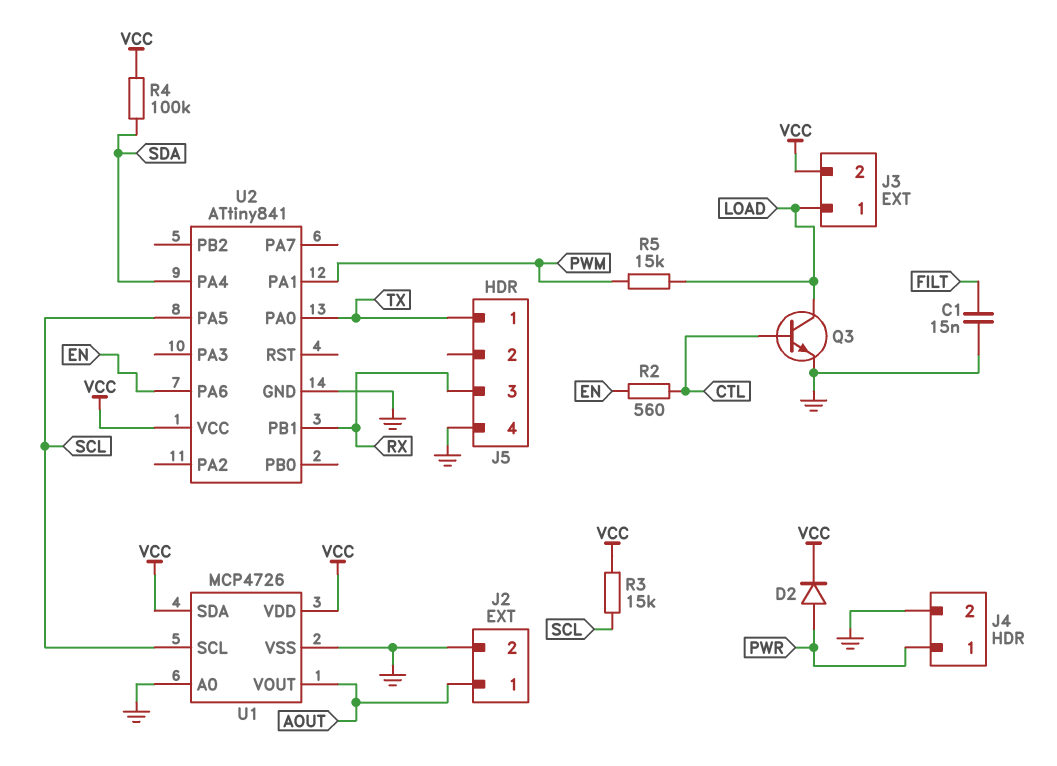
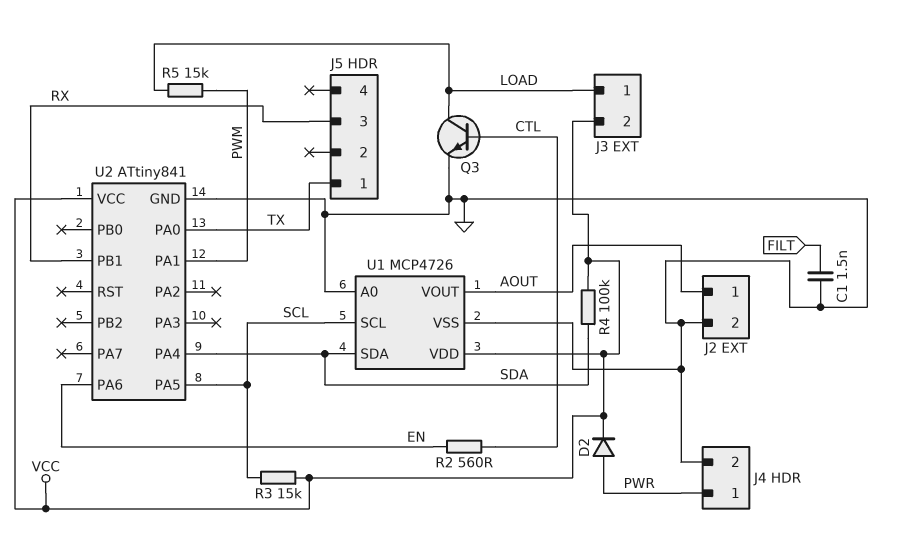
C1: 15nF (FILT, GND) -> 1.5nF (FILT, GND)
J5 pin 4: GND -> none
U1 pin SDA: VCC -> SDA

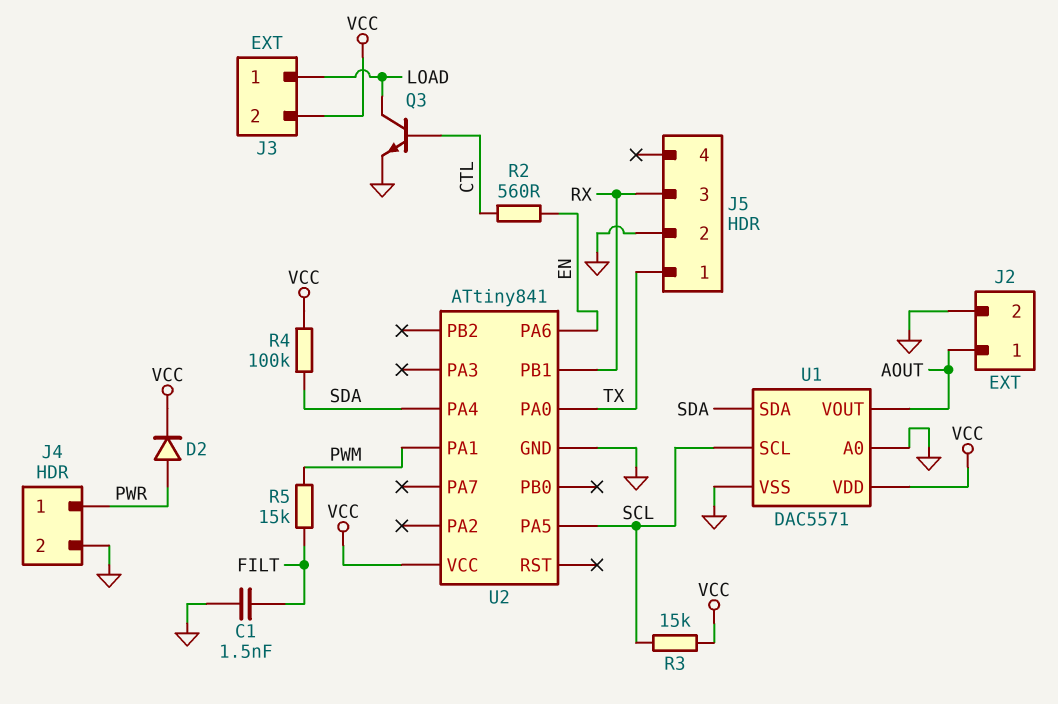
J5 pin 2: none -> GND
R5: 15k (LOAD, PWM) -> 15k (FILT, PWM)
U1: MCP4726 -> DAC5571

